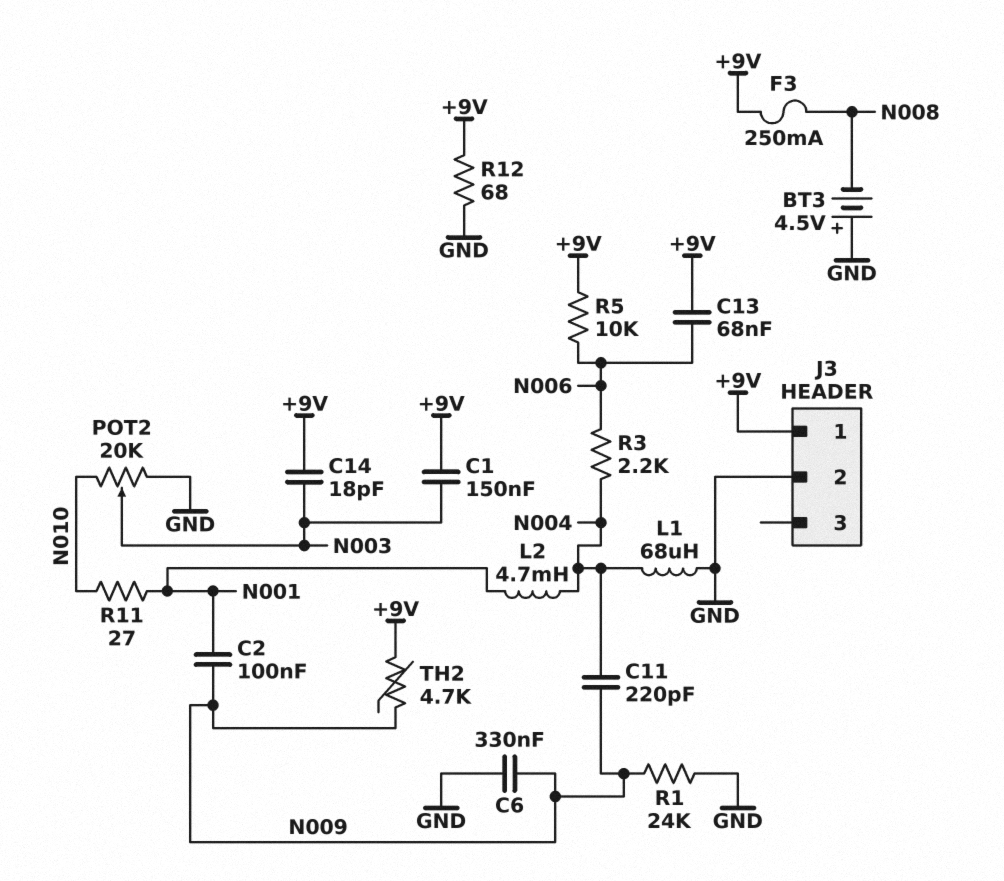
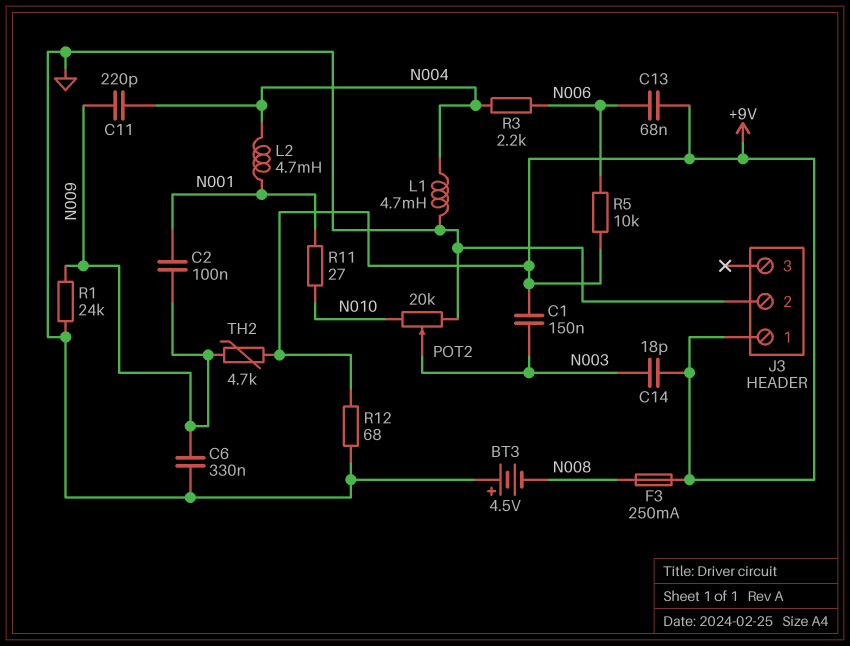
L1: 68uH (GND, N004) -> 4.7mH (GND, N004)

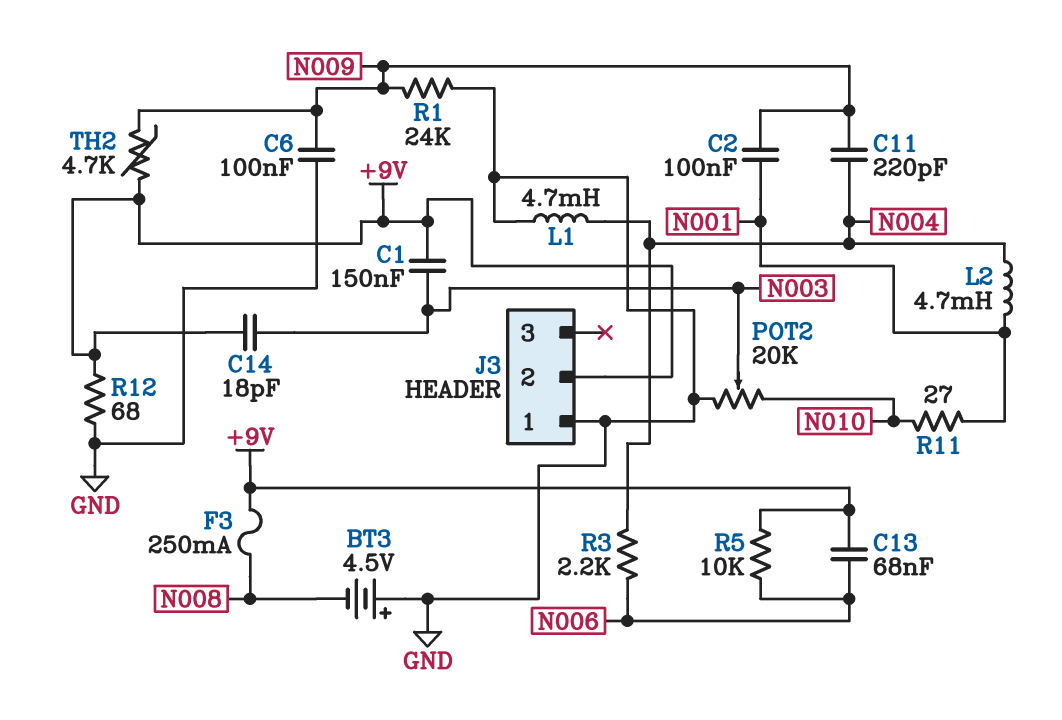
C6: 330nF (GND, N009) -> 100nF (GND, N009)
J3 pin 1: +9V -> GND
J3 pin 2: GND -> +9V

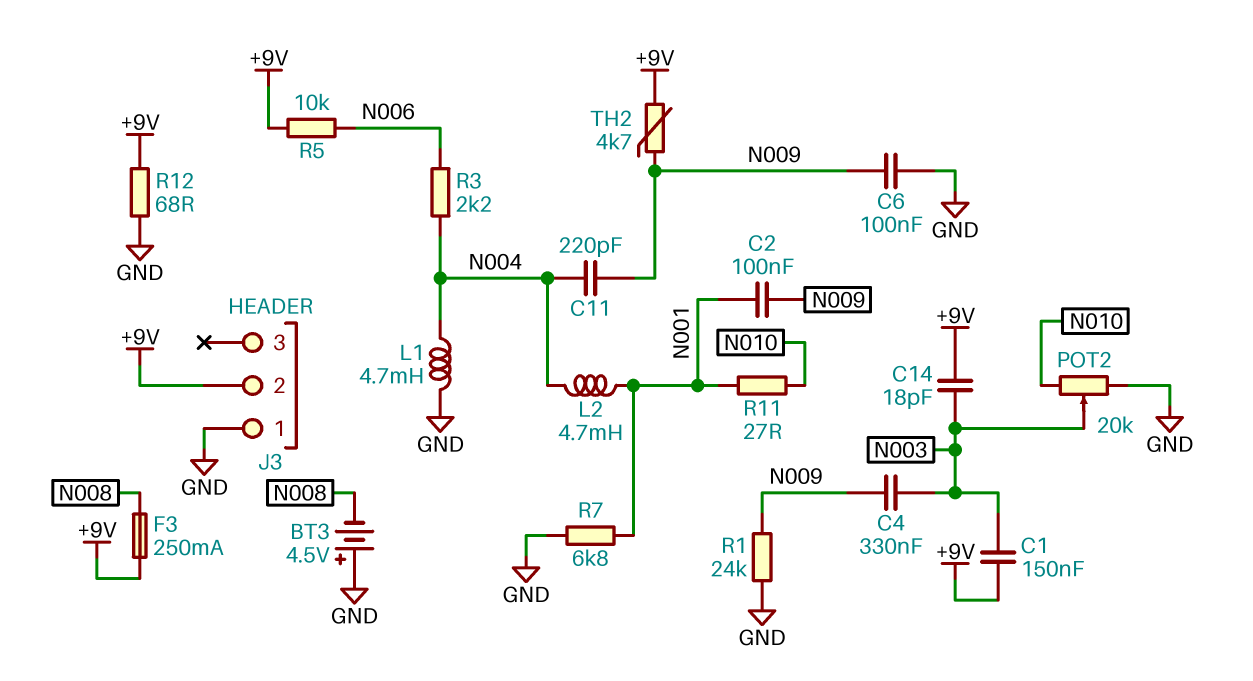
C4: none -> 330nF (N003, N009)
C13: 68nF (+9V, N006) -> none
R7: none -> 6.8k (GND, N001)

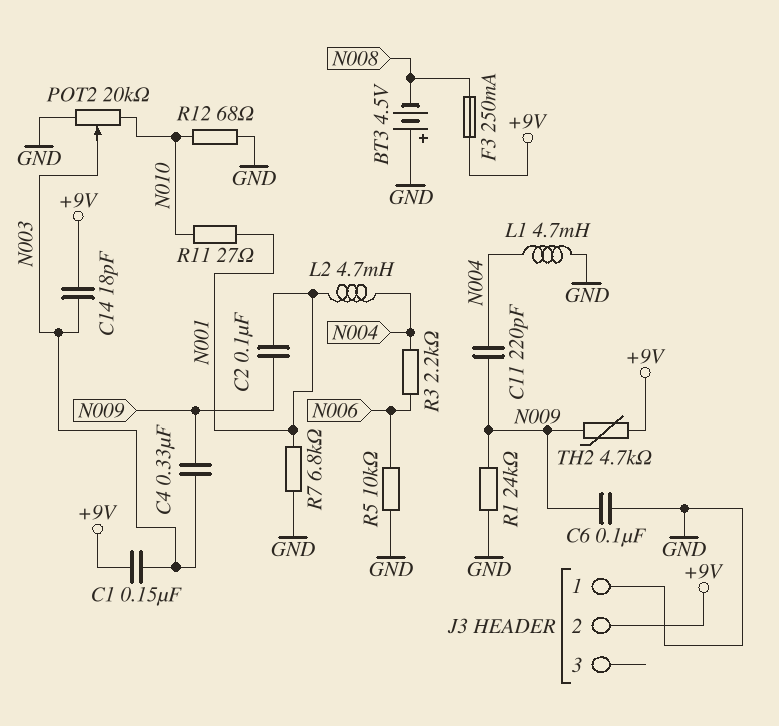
R5: 10k (+9V, N006) -> 10k (GND, N006)
R12: 68 (+9V, GND) -> 68 (GND, N010)

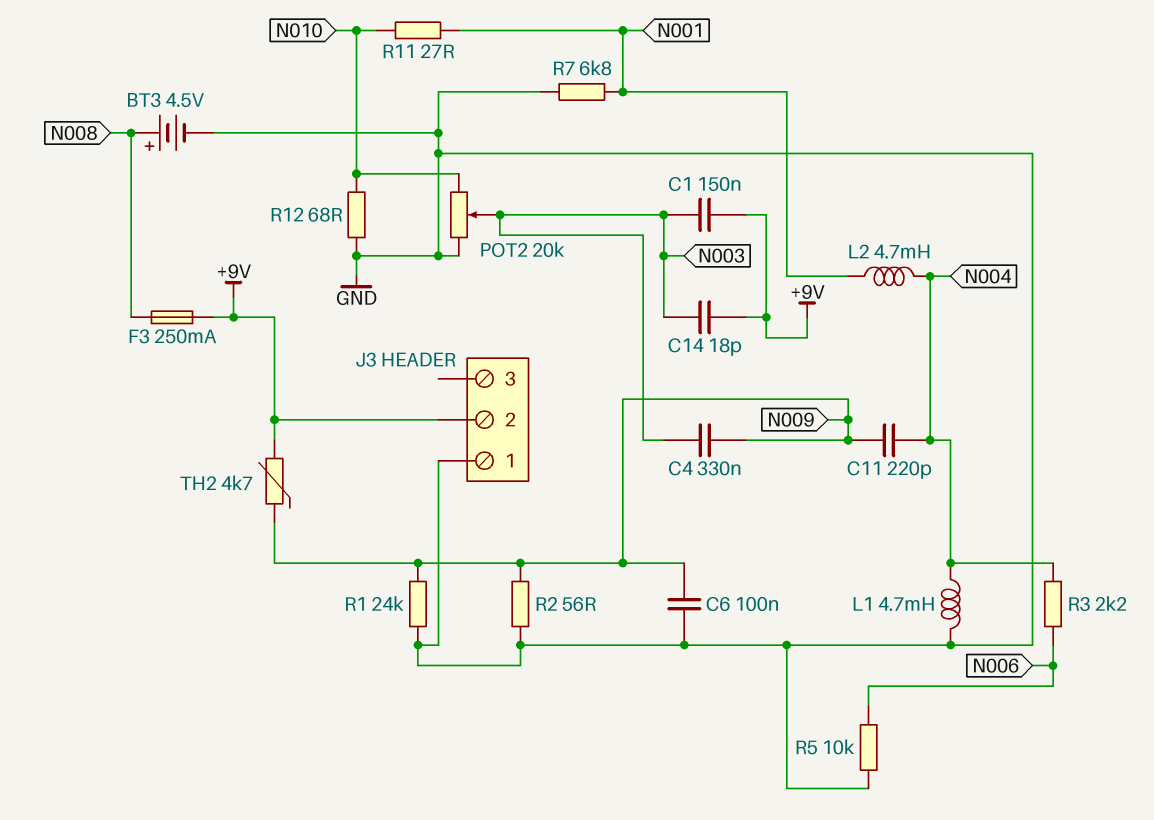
BT3: 4.5V (plus GND, minus N008) -> 4.5V (plus N008, minus GND)
C2: 100nF (N001, N009) -> none
R2: none -> 56 (GND, N009)

